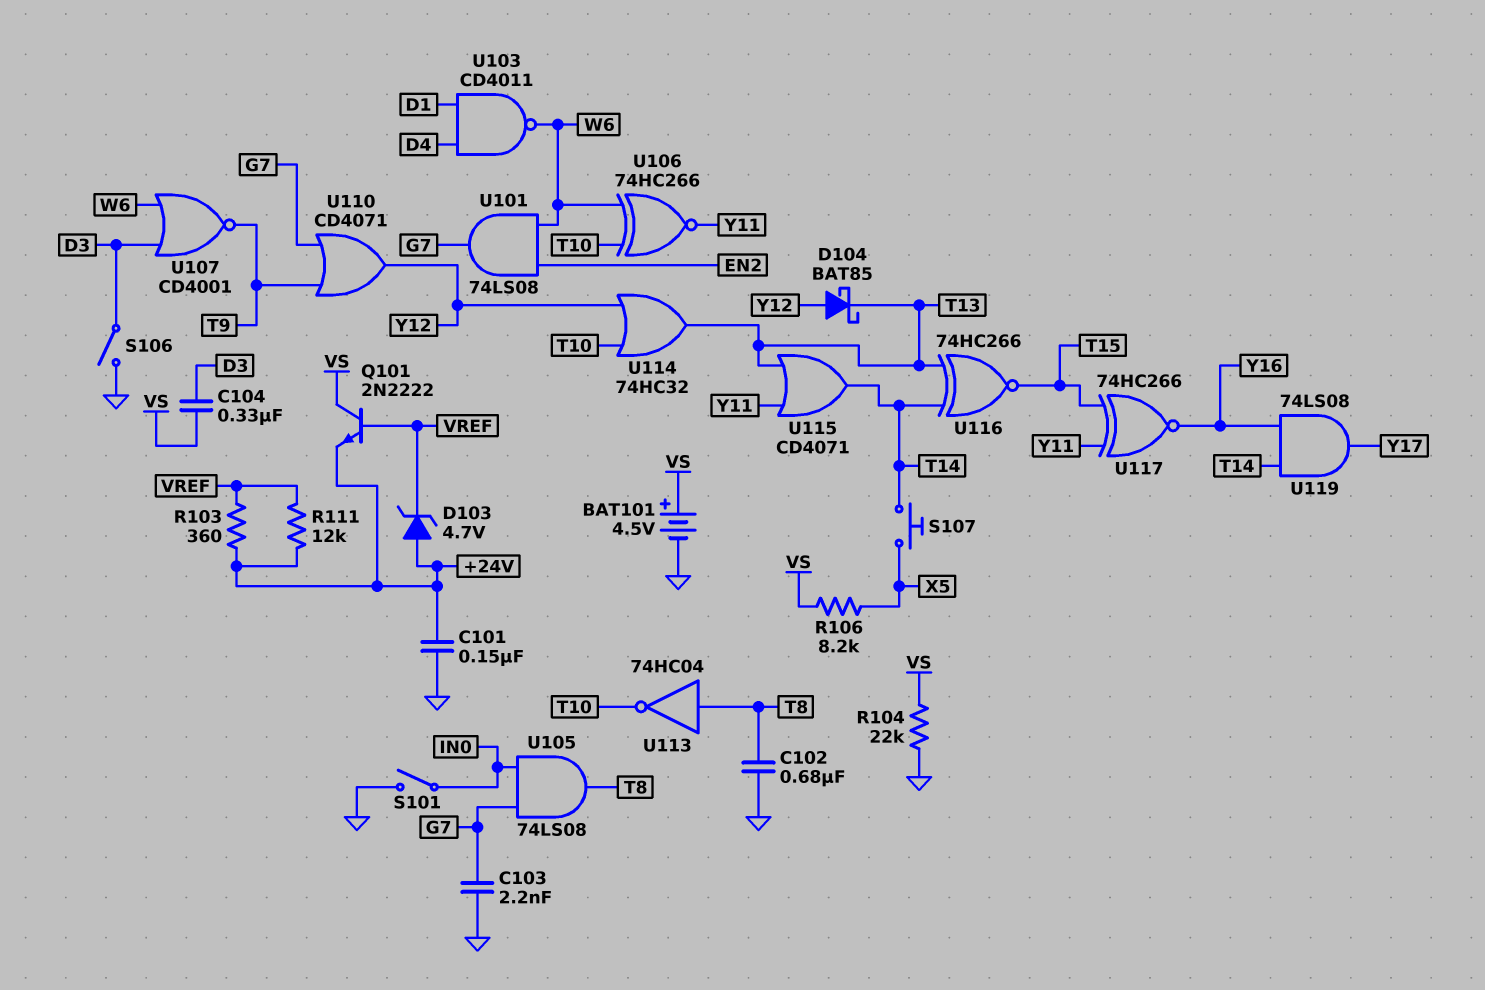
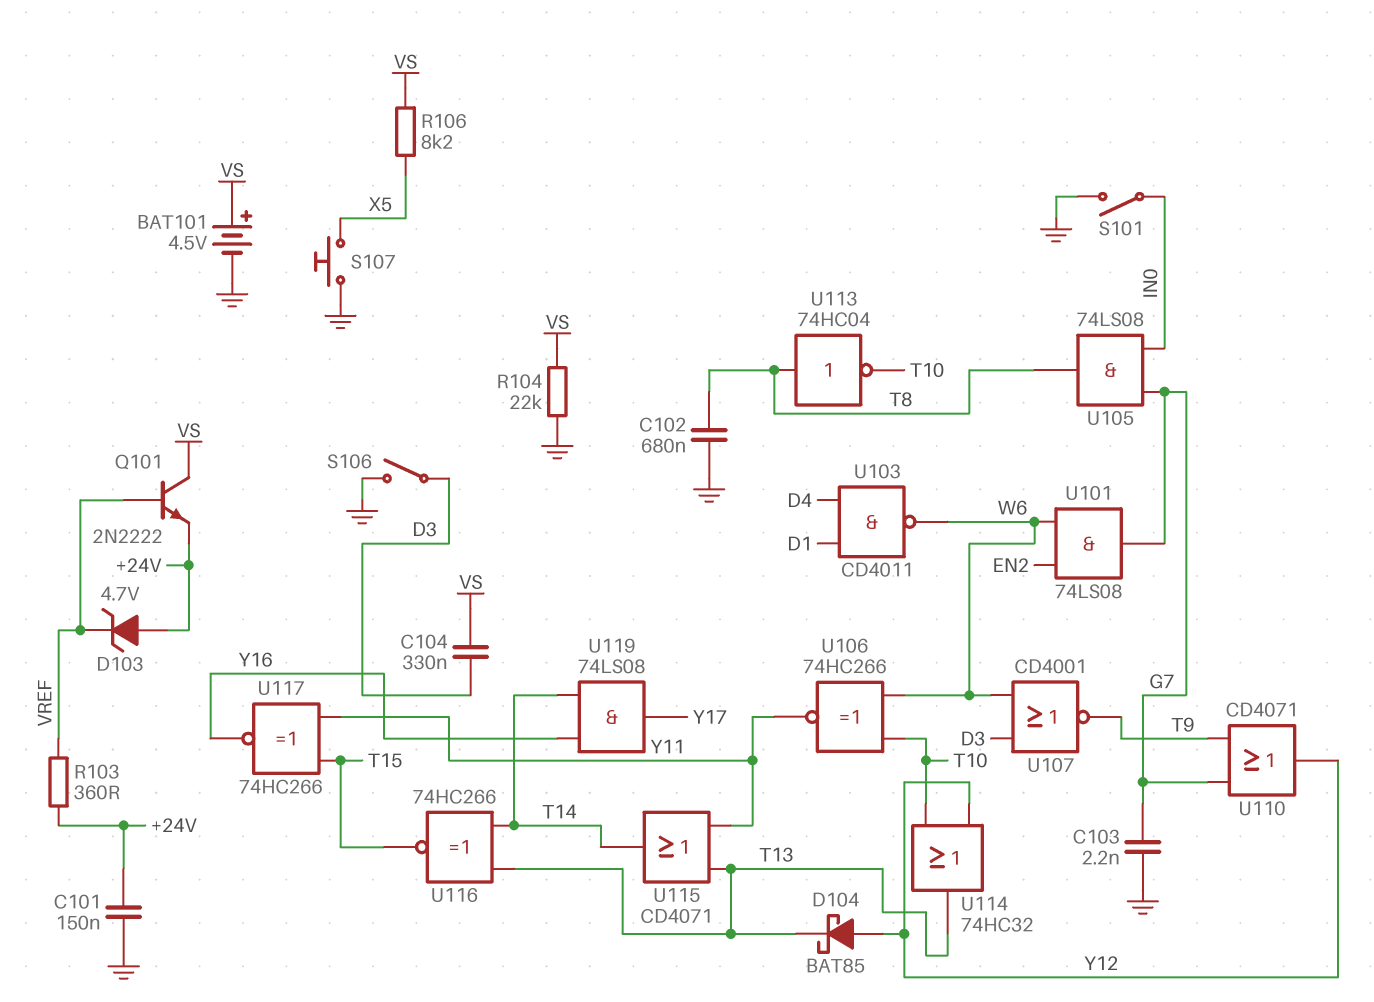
R111: 12k (+24V, VREF) -> none
S107: button (T14, X5) -> button (GND, X5)

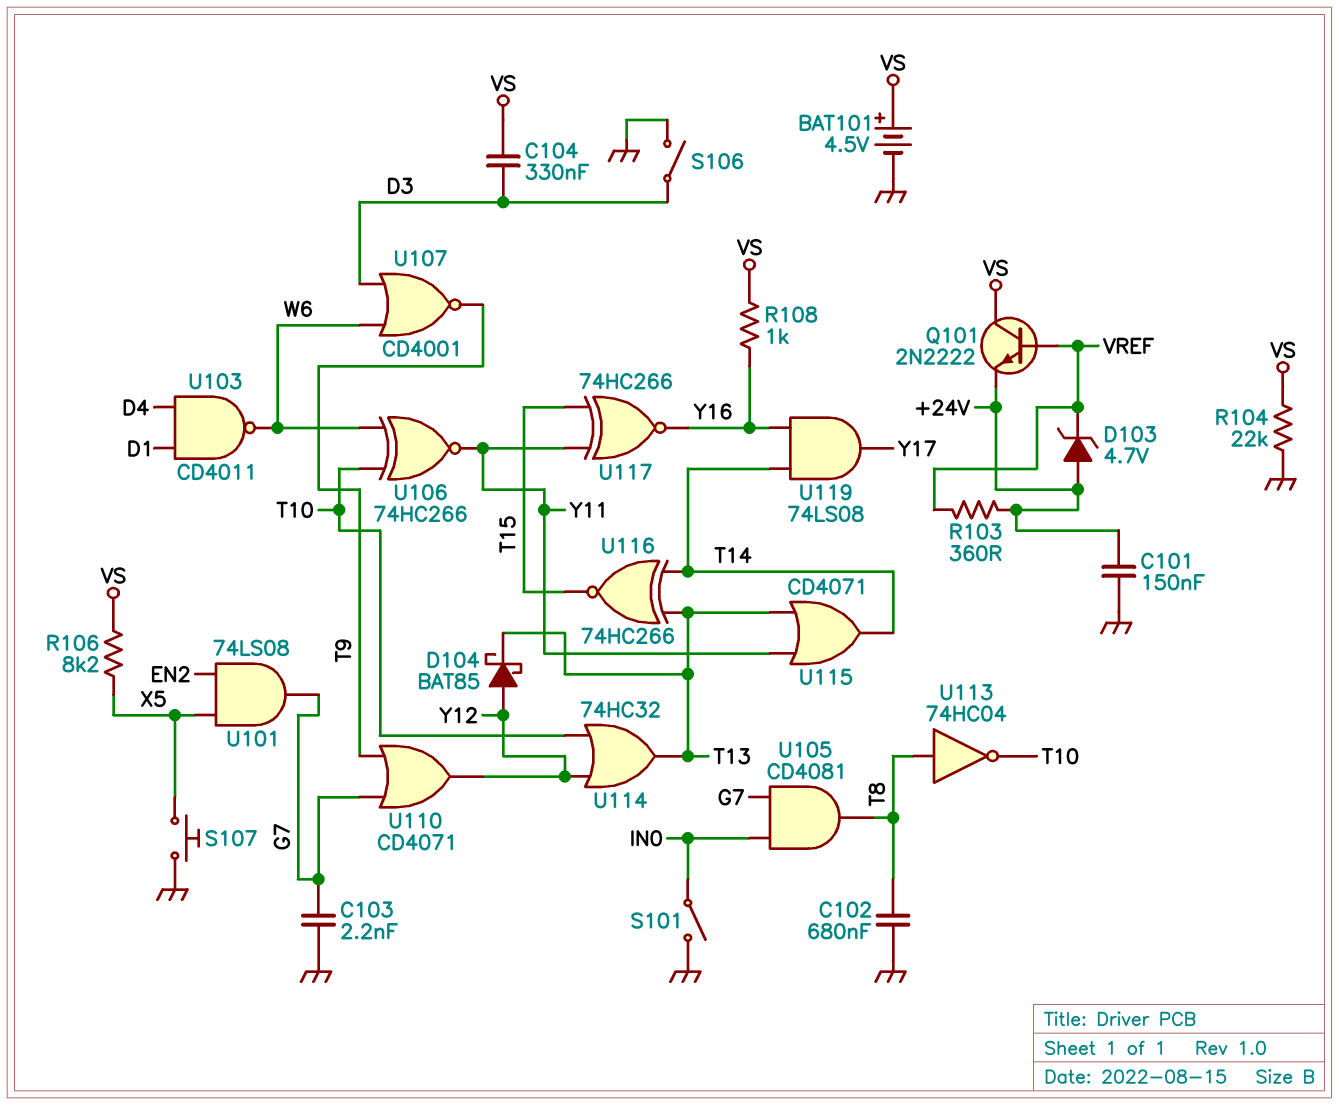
R108: none -> 1k (VS, Y16)
U101: AND 74LS08 (in EN2, in W6, out G7) -> AND 74LS08 (in EN2, in X5, out G7)
U105: AND 74LS08 (in G7, in IN0, out T8) -> AND CD4081 (in G7, in IN0, out T8)

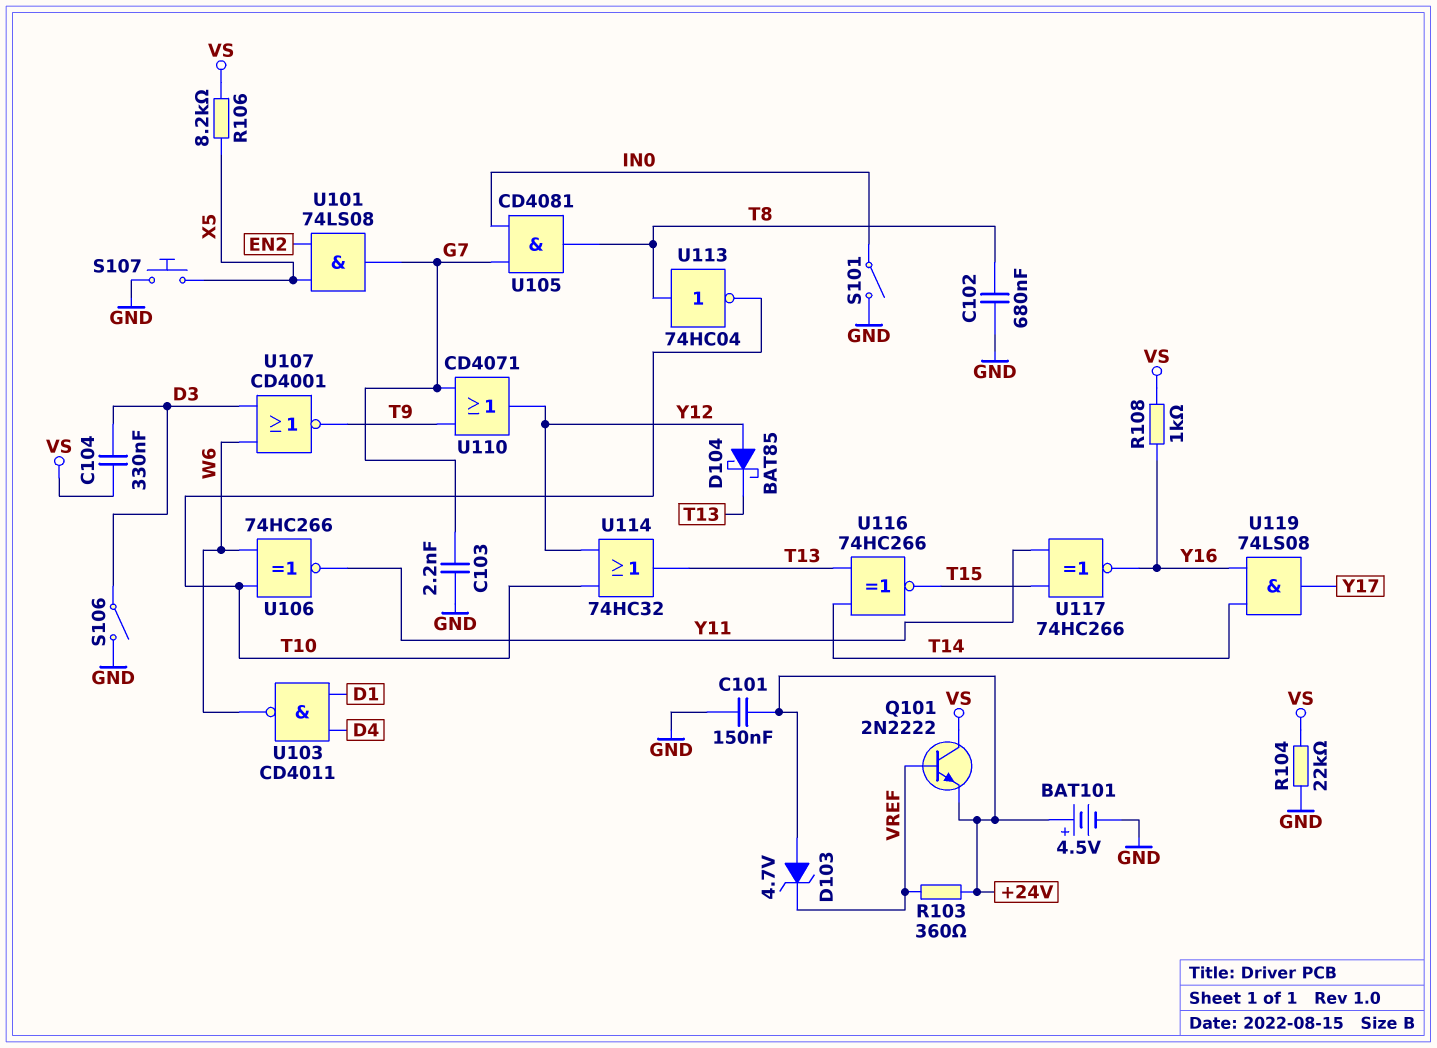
BAT101: 4.5V (plus VS, minus GND) -> 4.5V (plus +24V, minus GND)
U115: OR CD4071 (in T13, in Y11, out T14) -> none

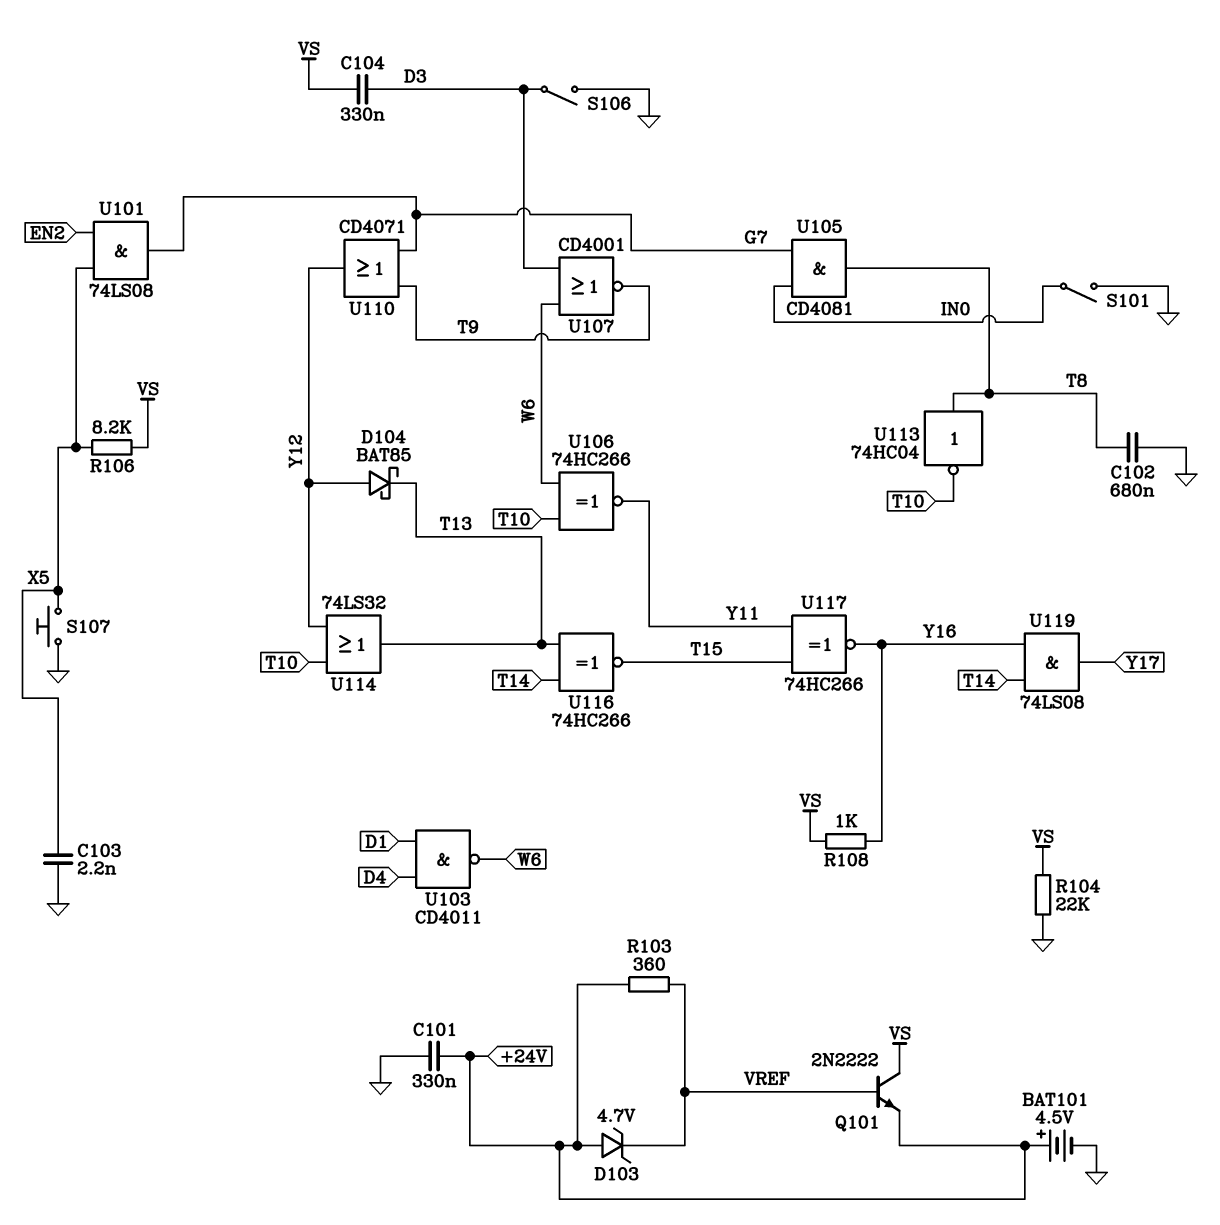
C101: 150nF (+24V, GND) -> 330nF (+24V, GND)
C103: 2.2nF (G7, GND) -> 2.2nF (GND, X5)
U114: OR 74HC32 (in T10, in Y12, out T13) -> OR 74LS32 (in T10, in Y12, out T13)

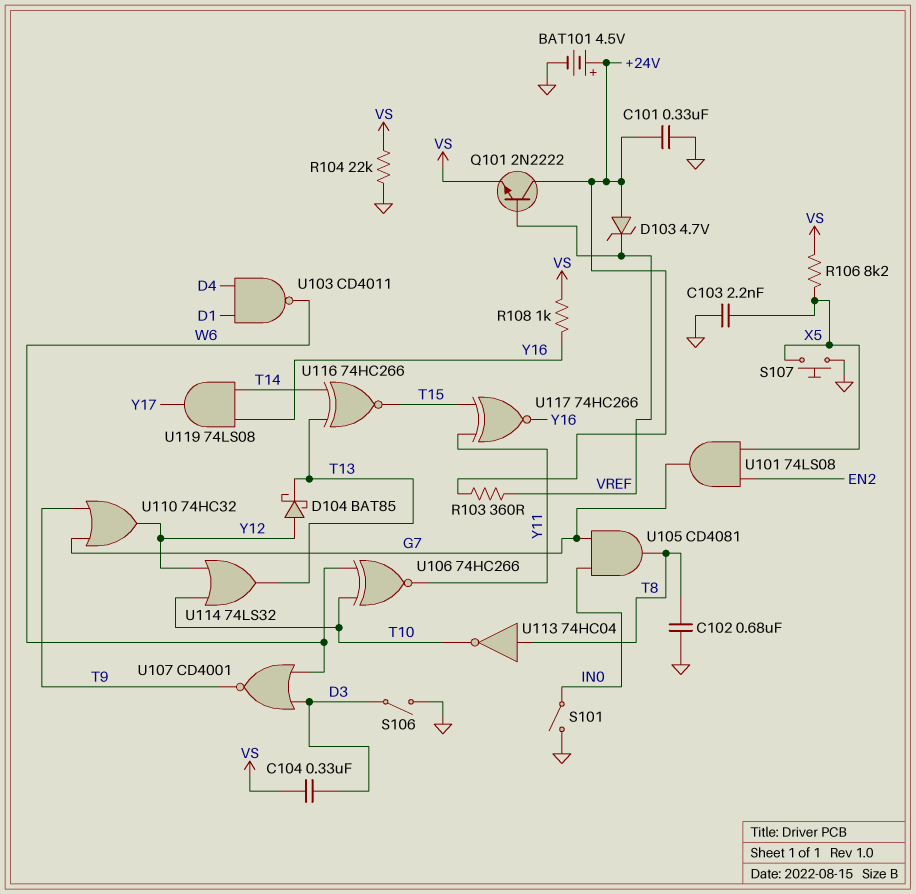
Q101: NPN 2N2222 (B VREF, C VS, E +24V) -> NPN 2N2222 (B VREF, C +24V, E VS)
U110: OR CD4071 (in G7, in T9, out Y12) -> OR 74HC32 (in G7, in T9, out Y12)

